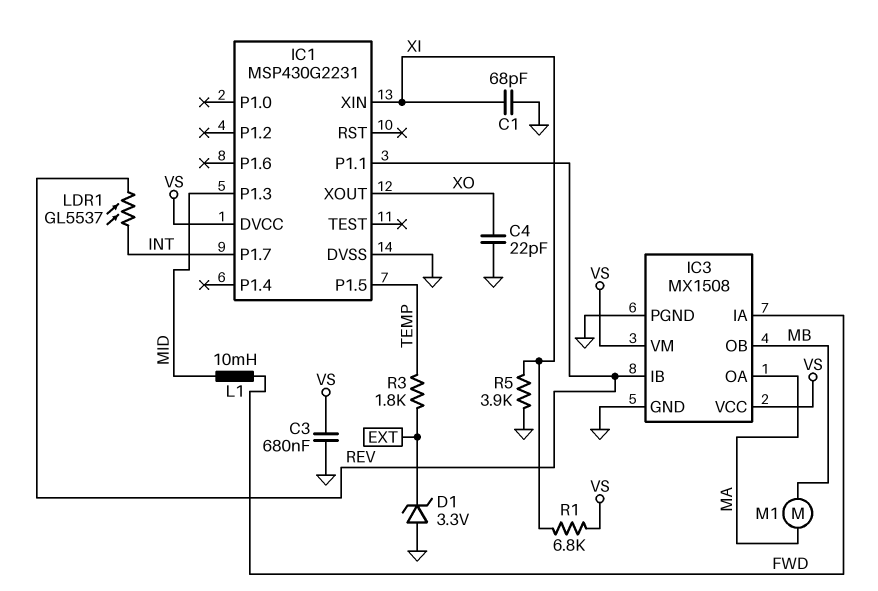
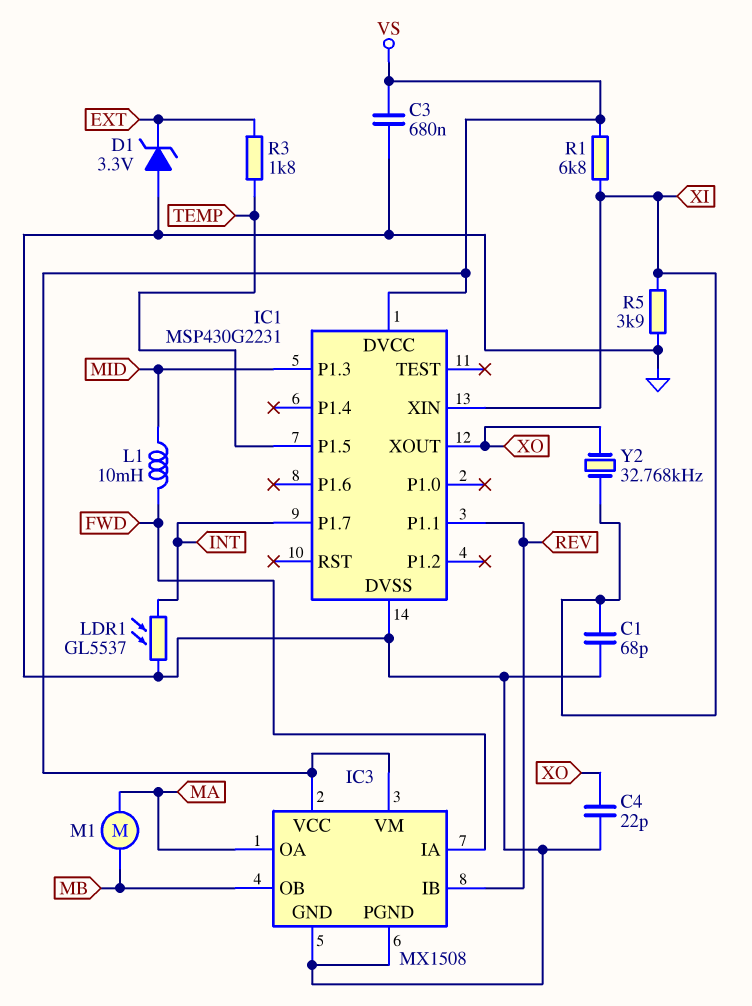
LDR1: GL5537 (INT, REV) -> GL5537 (GND, INT)
Y2: none -> 32.768kHz (XI, XO)

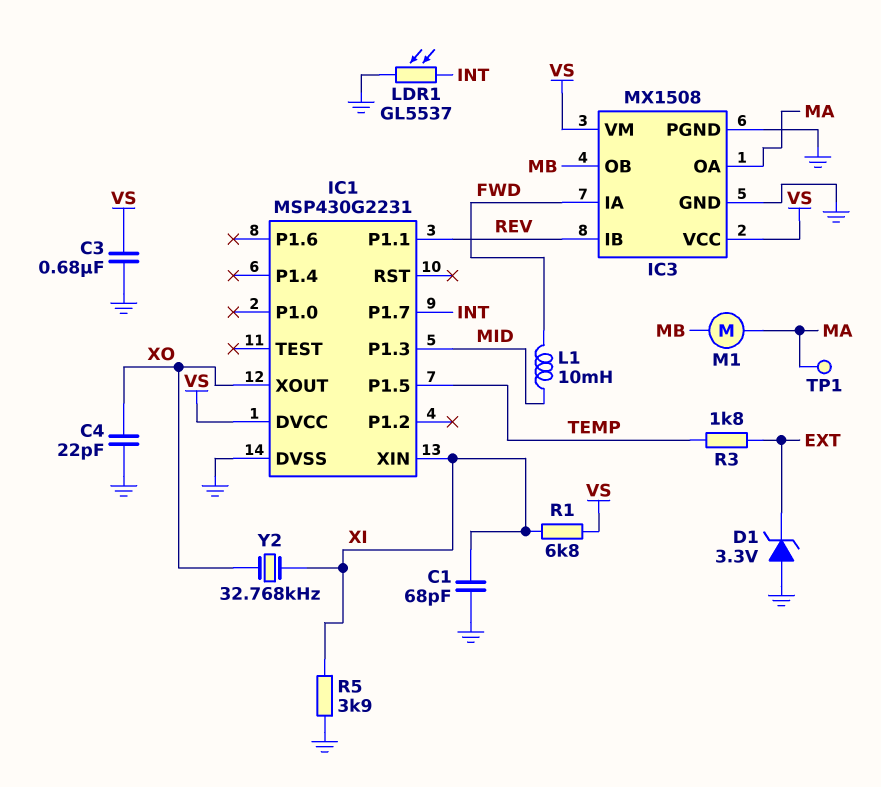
TP1: none -> test point (MA)

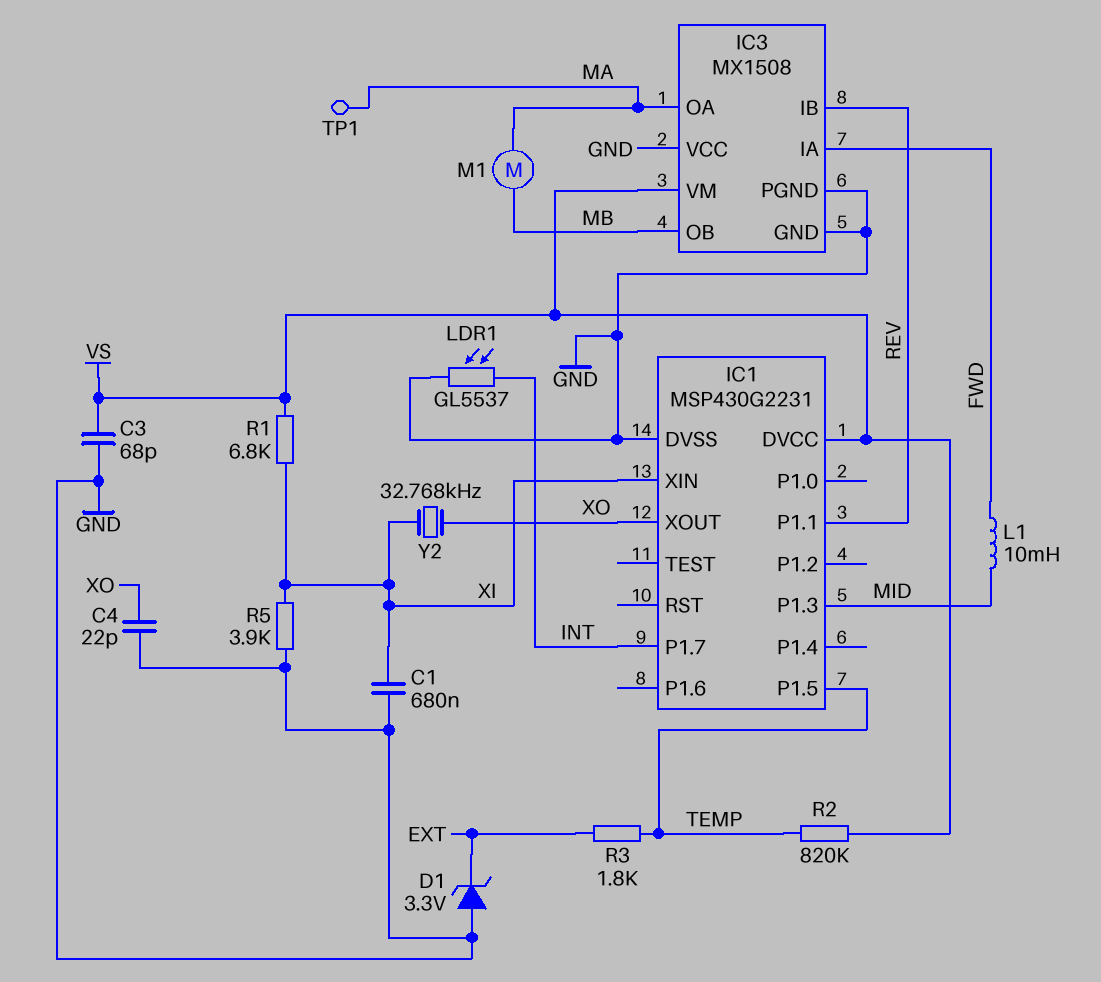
C1: 68pF (GND, XI) -> 680nF (GND, XI)
C3: 680nF (GND, VS) -> 68pF (GND, VS)
IC3 pin VCC: VS -> GND
R2: none -> 820k (TEMP, VS)

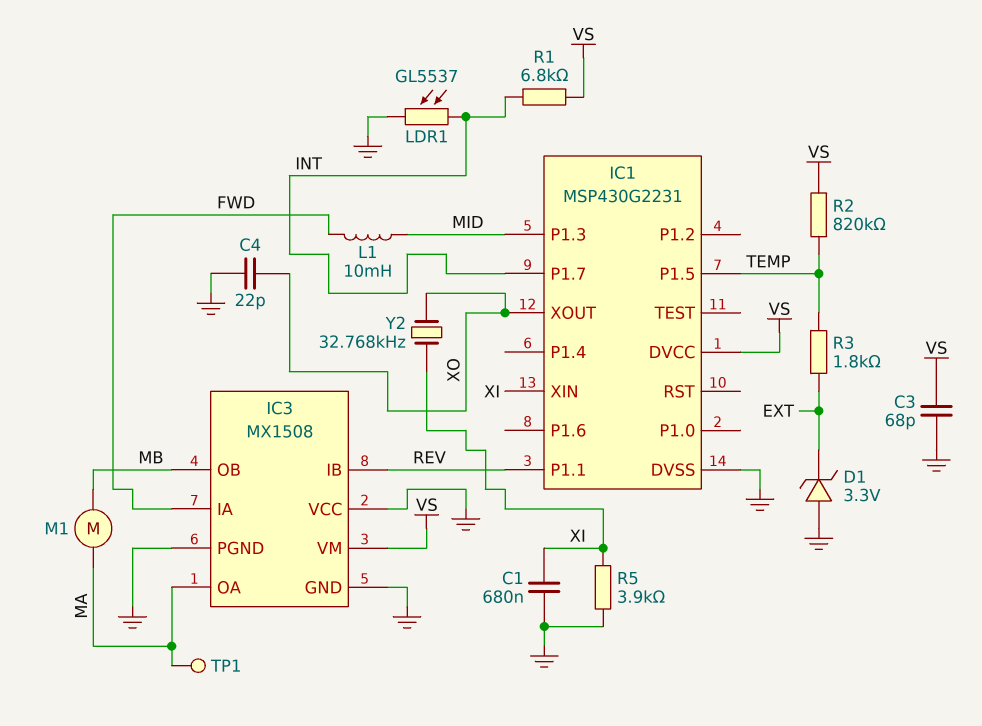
R1: 6.8k (VS, XI) -> 6.8k (INT, VS)

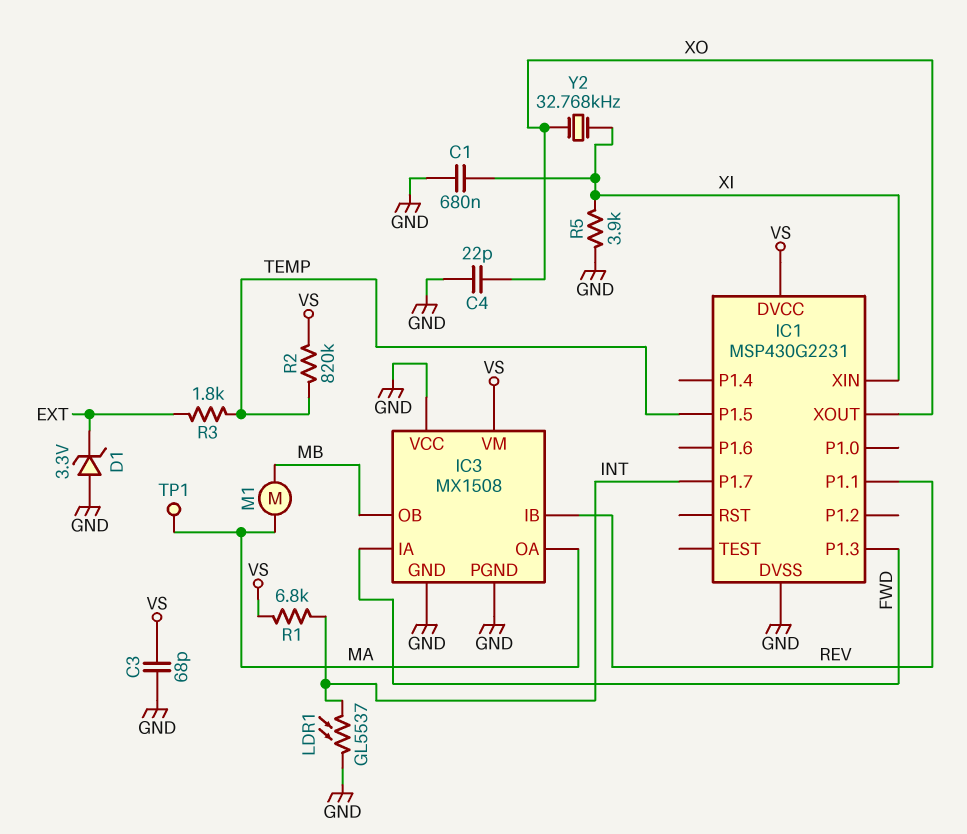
IC1 pin P1.3: MID -> FWD
L1: 10mH (FWD, MID) -> none

